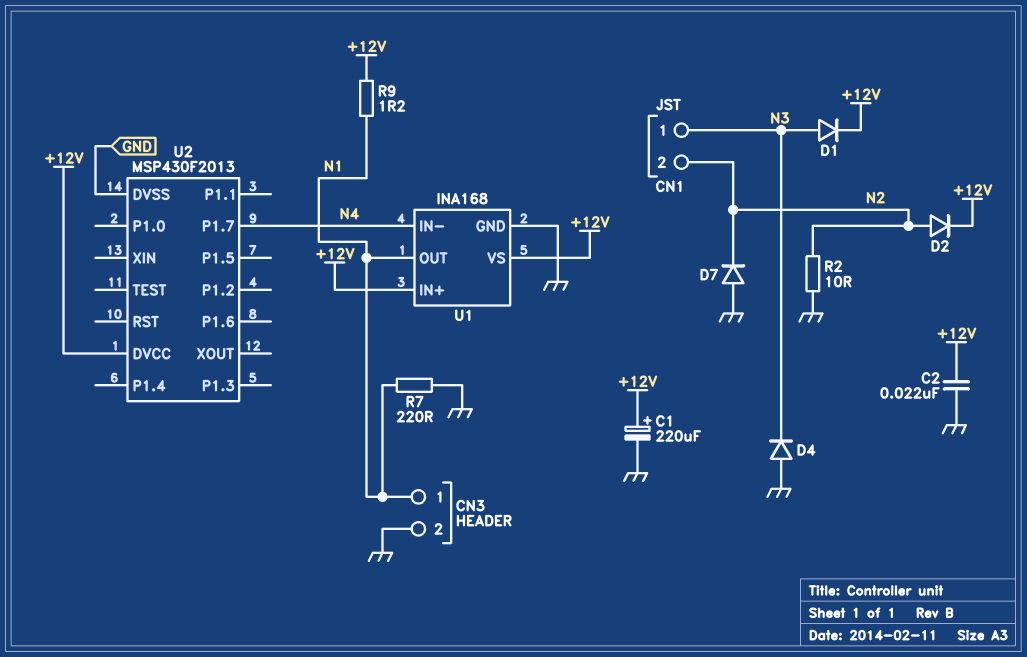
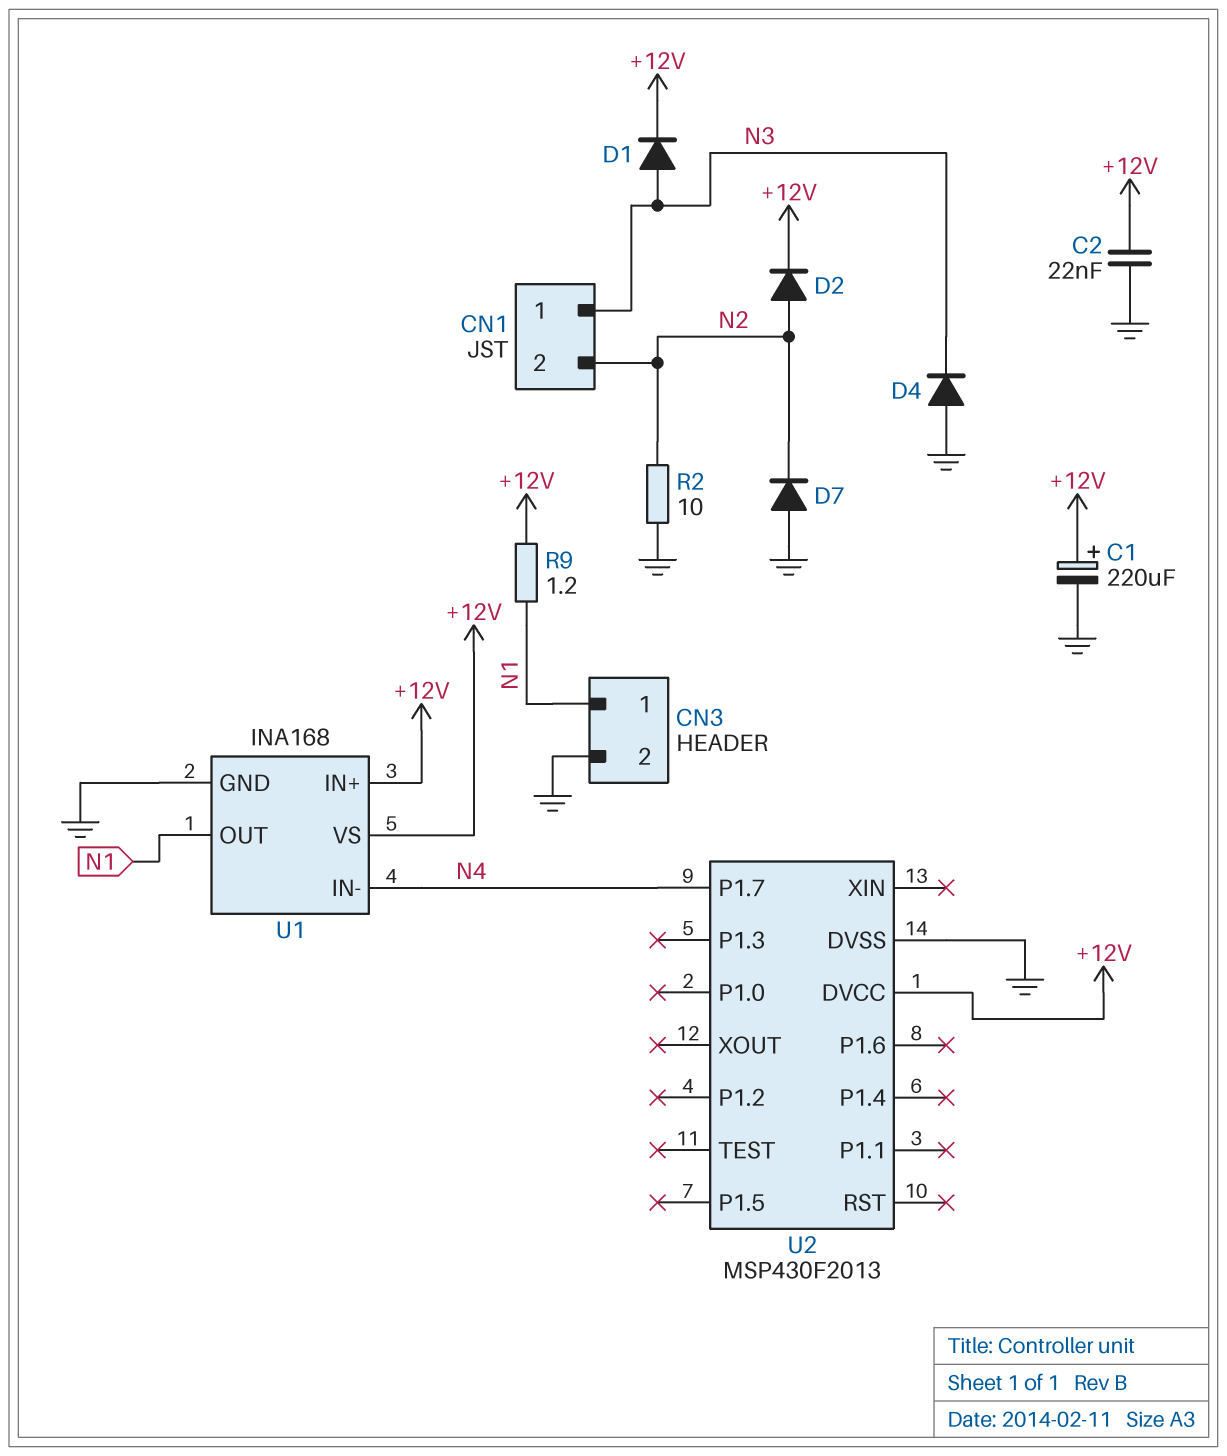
R7: 220 (GND, N1) -> none

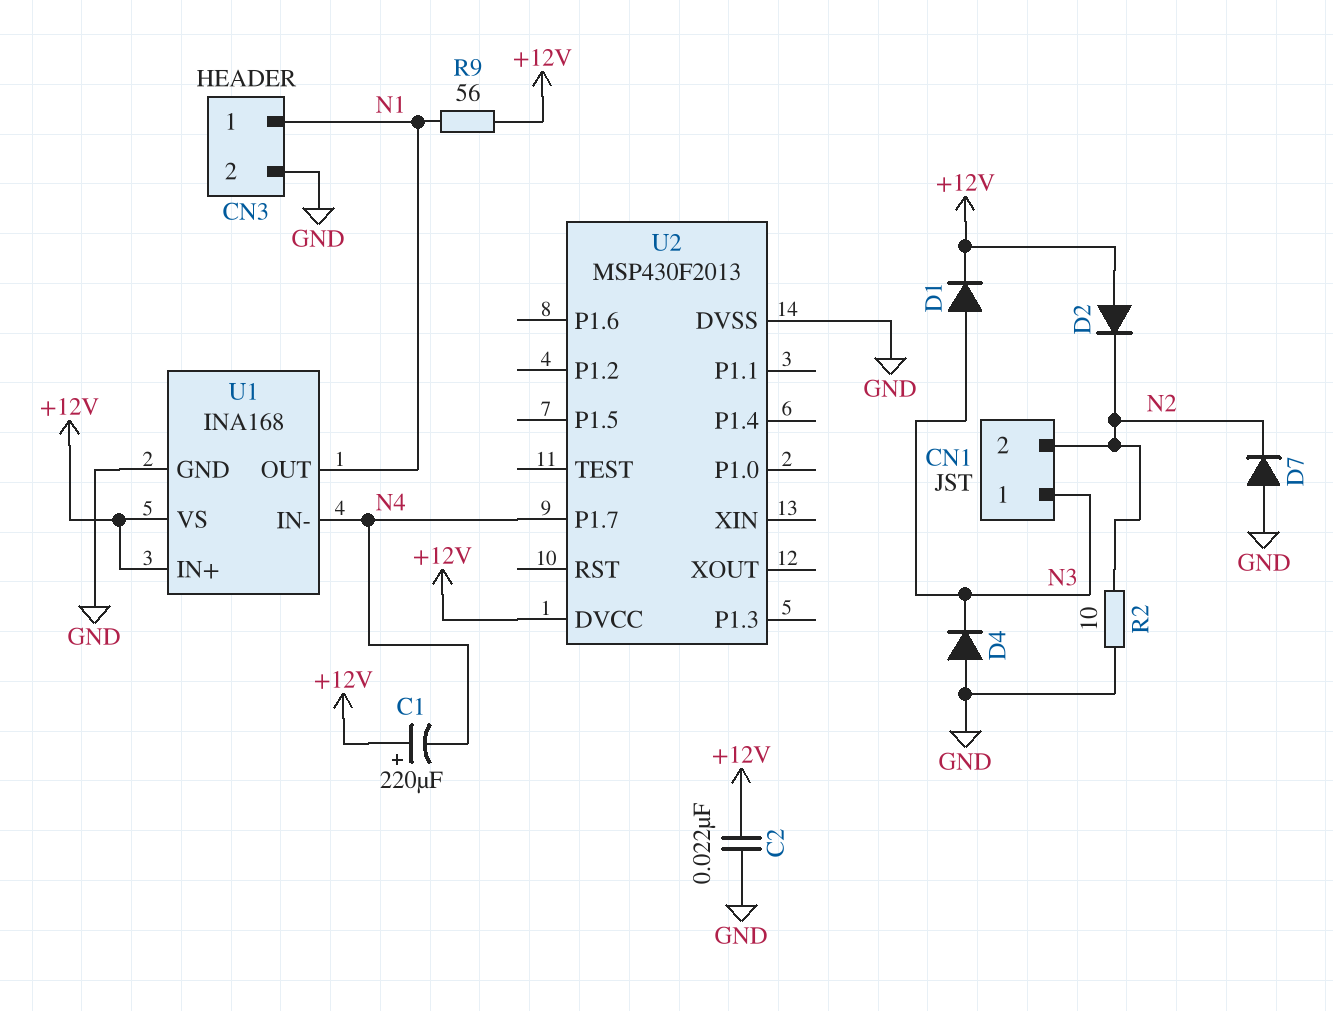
C1: 220uF (plus +12V, minus GND) -> 220uF (plus +12V, minus N4)
D2: diode (A N2, K +12V) -> diode (A +12V, K N2)
R9: 1.2 (+12V, N1) -> 56 (+12V, N1)

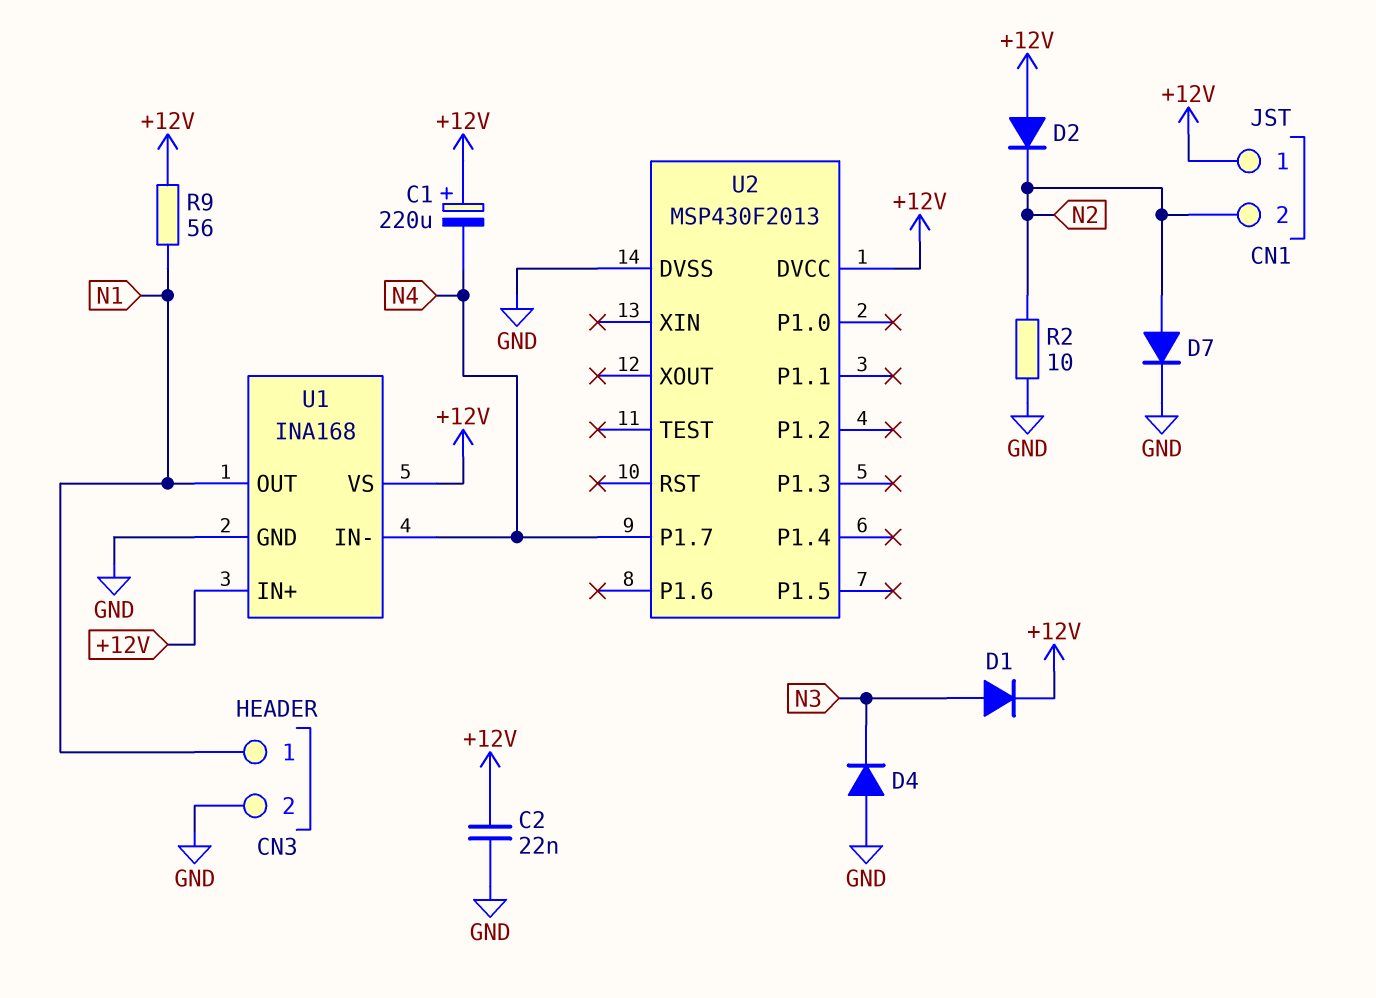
CN1 pin 1: N3 -> +12V
D7: diode (A GND, K N2) -> diode (A N2, K GND)

